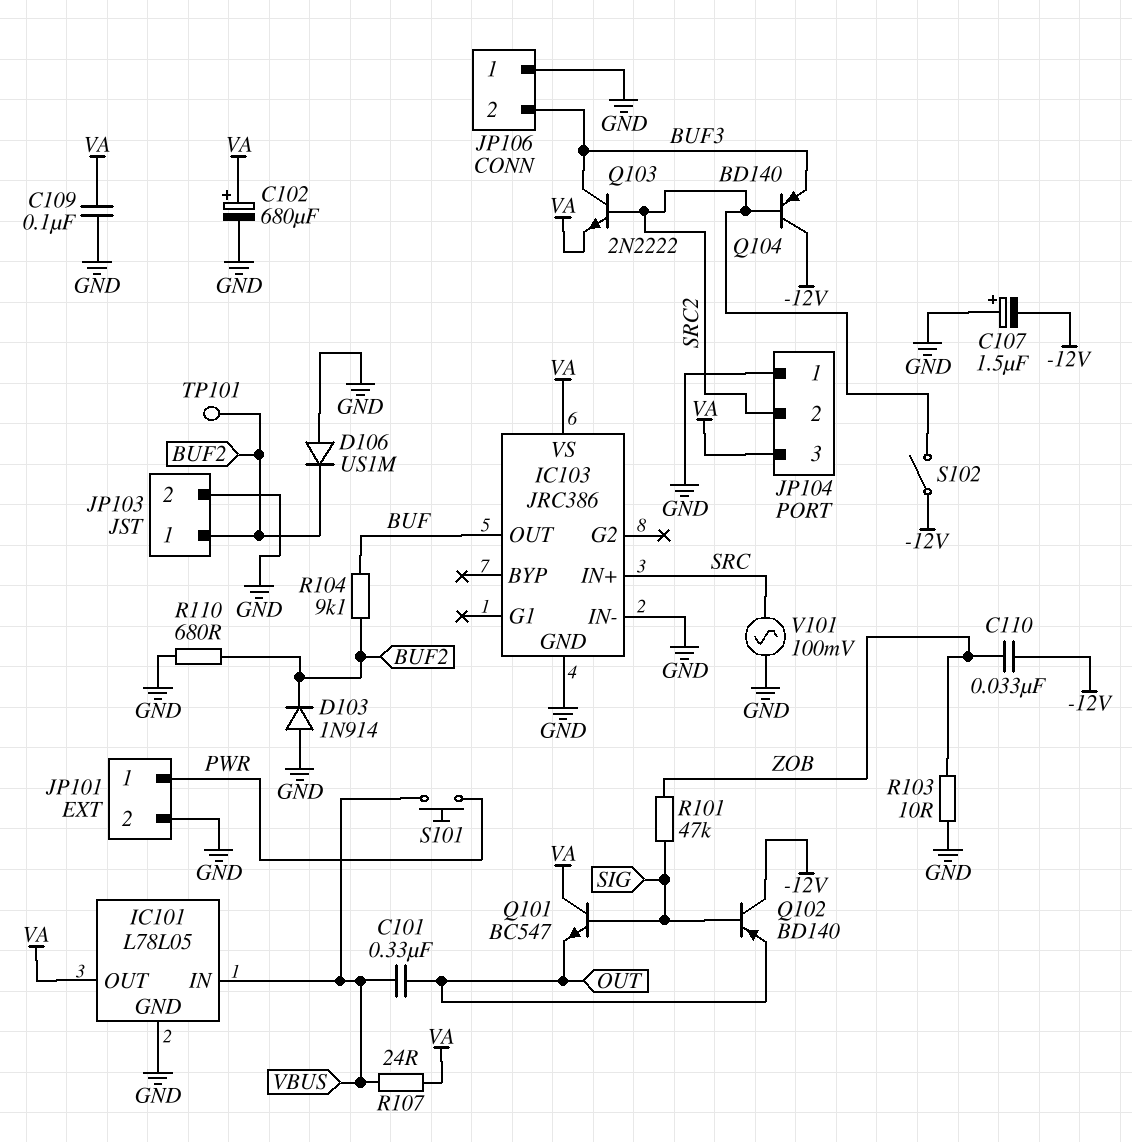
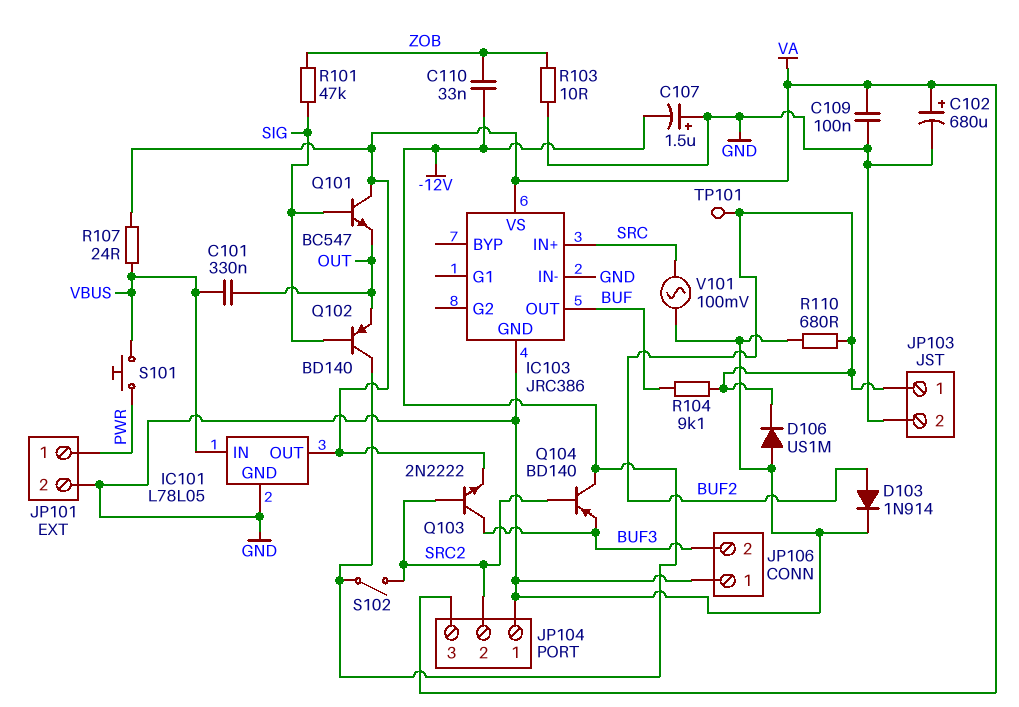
D103: diode 1N914 (A GND, K BUF2) -> diode 1N914 (A BUF2, K GND)

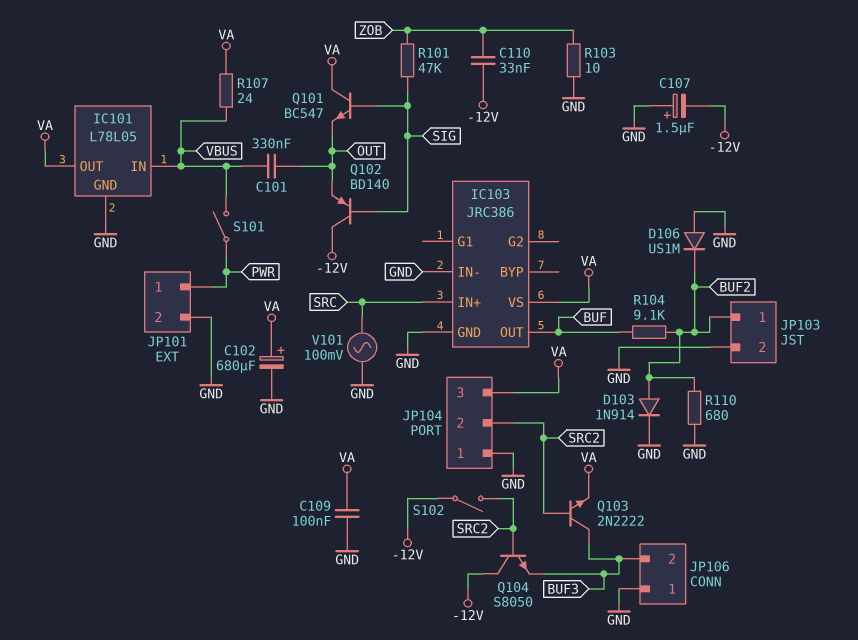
Q104: PNP BD140 (B SRC2, C -12V, E BUF3) -> NPN S8050 (B SRC2, C -12V, E BUF3)
S101: button (PWR, VBUS) -> switch (PWR, VBUS)
TP101: test point (BUF2) -> none

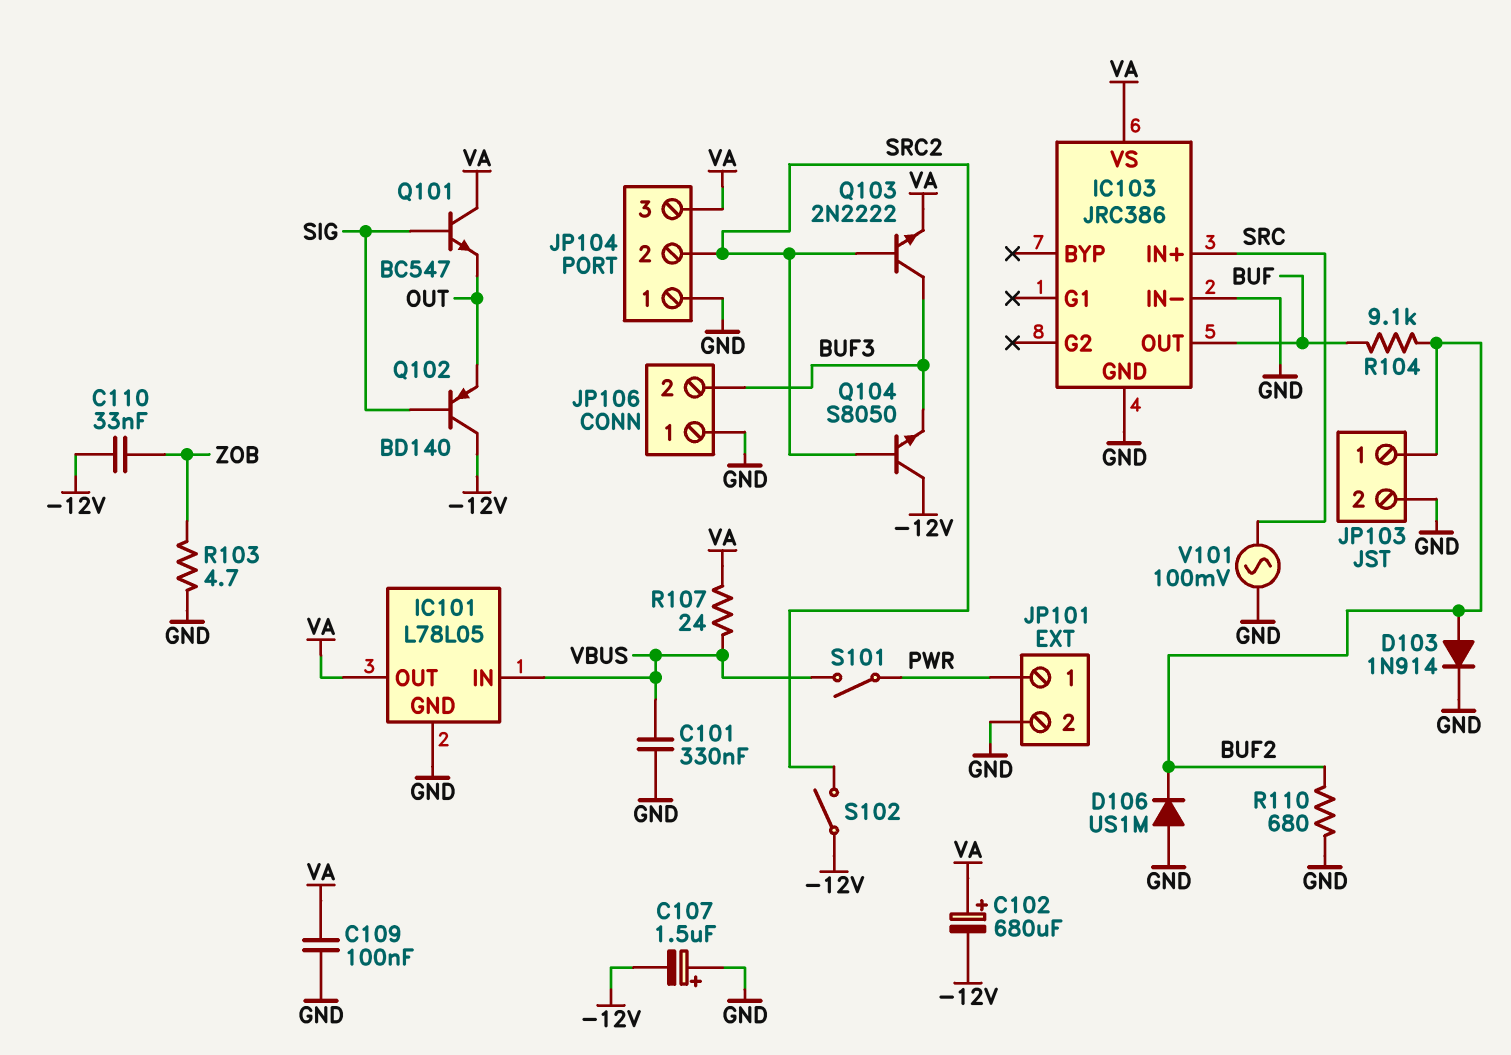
C101: 330nF (OUT, VBUS) -> 330nF (GND, VBUS)
C102: 680uF (plus VA, minus GND) -> 680uF (plus VA, minus -12V)
R101: 47k (SIG, ZOB) -> none
R103: 10 (GND, ZOB) -> 4.7 (GND, ZOB)

